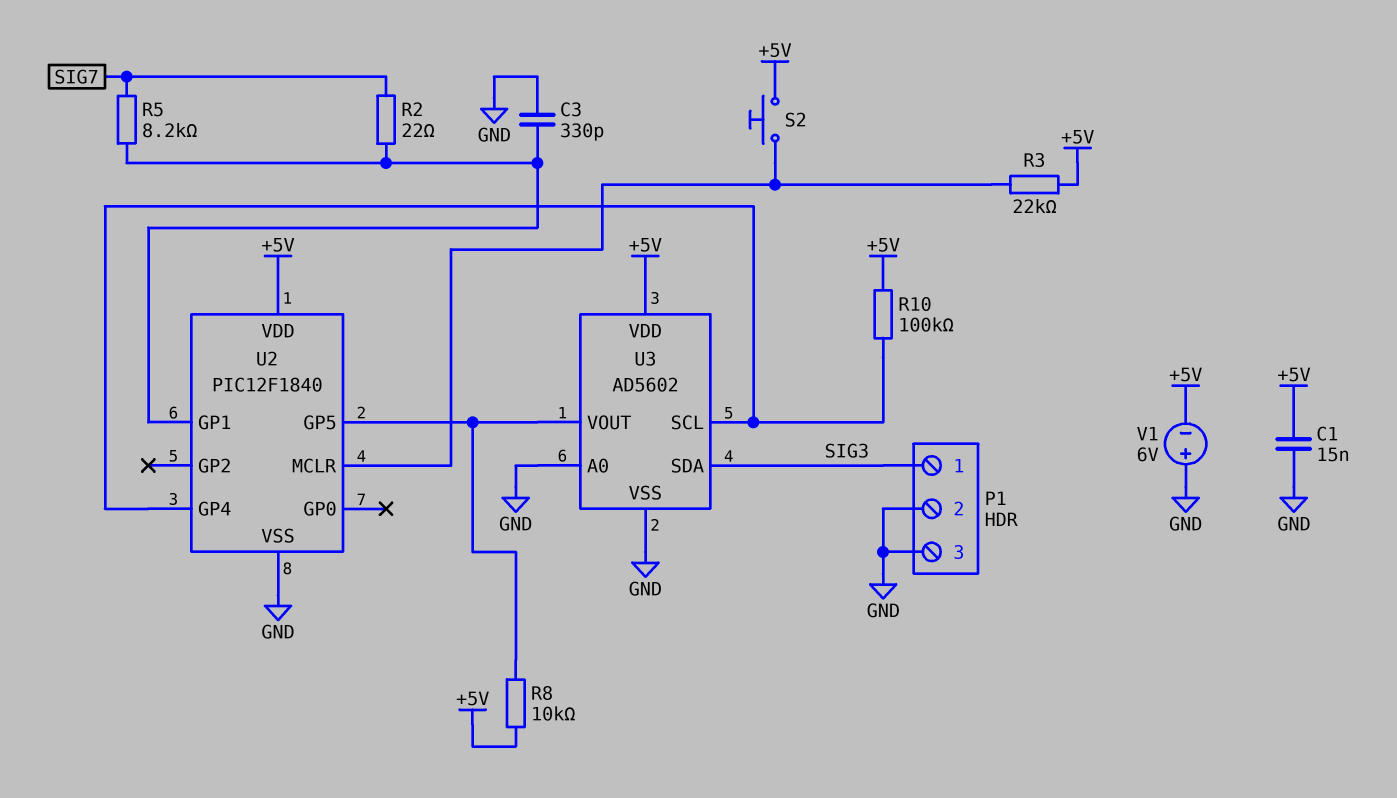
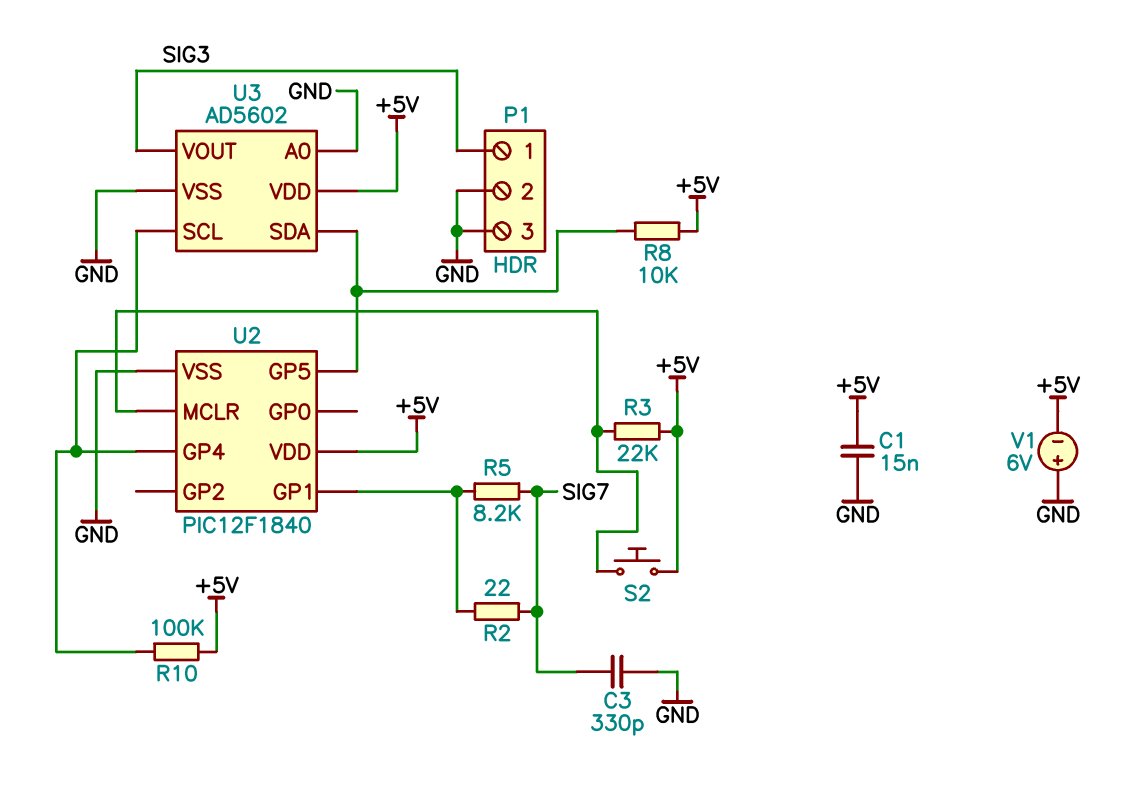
C3: 330pF (GND, U2/GP1) -> 330pF (GND, SIG7)
U3 pin SDA: SIG3 -> U2/GP5
U3 pin VOUT: U2/GP5 -> SIG3

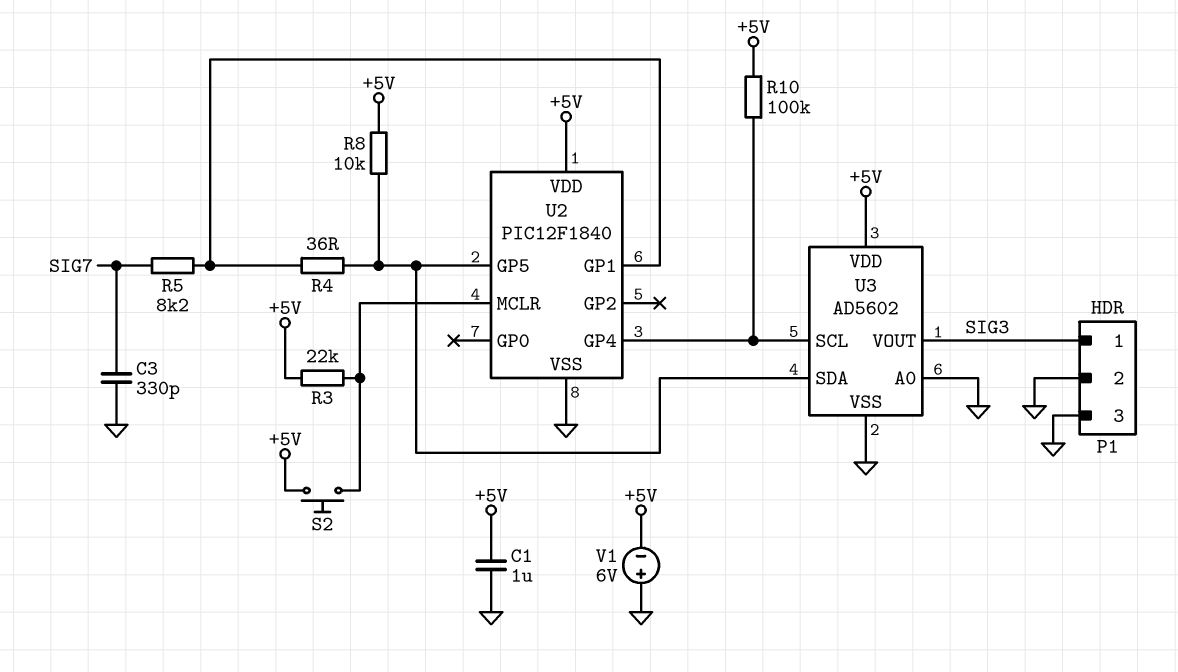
C1: 15nF (+5V, GND) -> 1uF (+5V, GND)
R2: 22 (SIG7, U2/GP1) -> none
R4: none -> 36 (U2/GP1, U2/GP5)

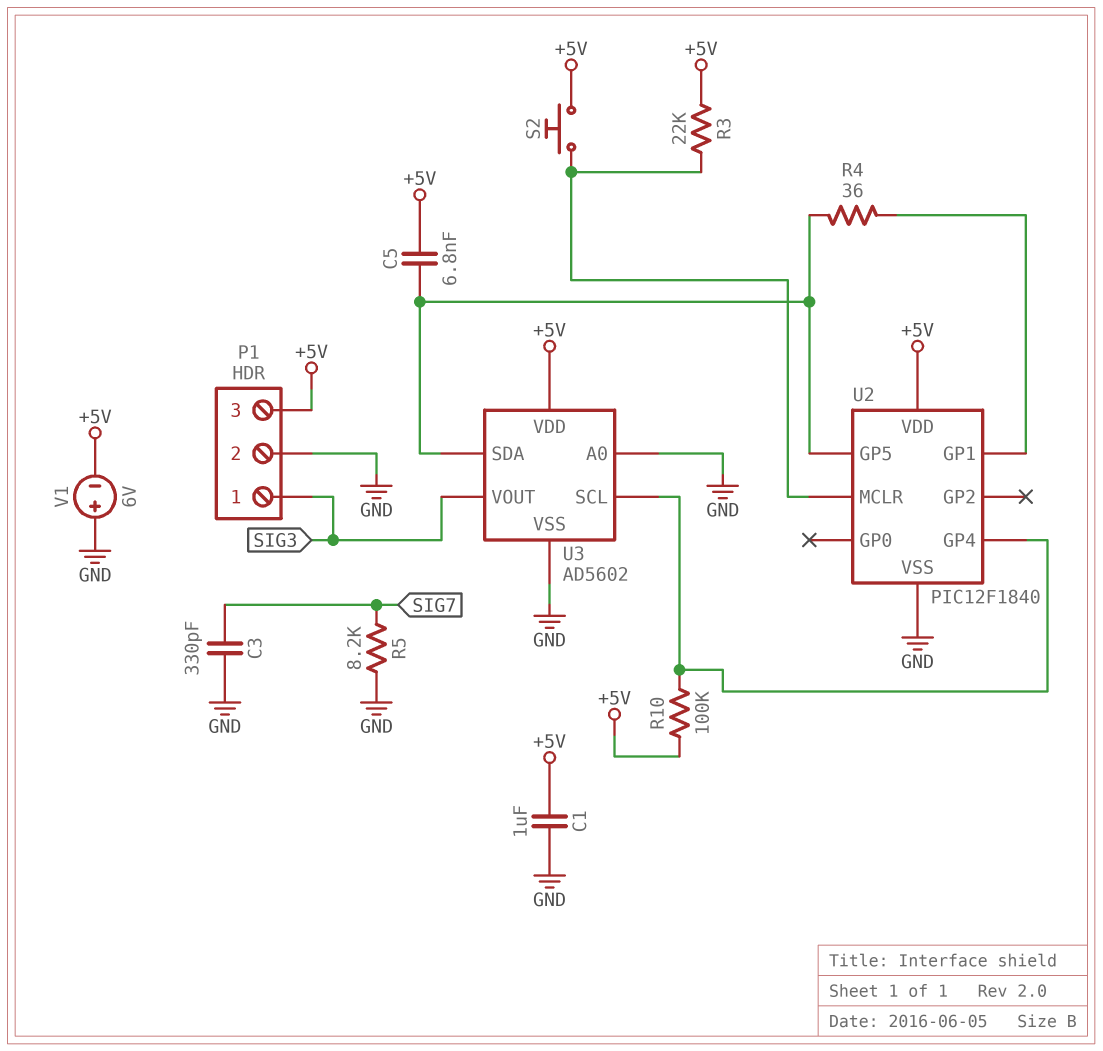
C5: none -> 6.8nF (+5V, U2/GP5)
P1 pin 3: GND -> +5V
R5: 8.2k (SIG7, U2/GP1) -> 8.2k (GND, SIG7)
R8: 10k (+5V, U2/GP5) -> none

